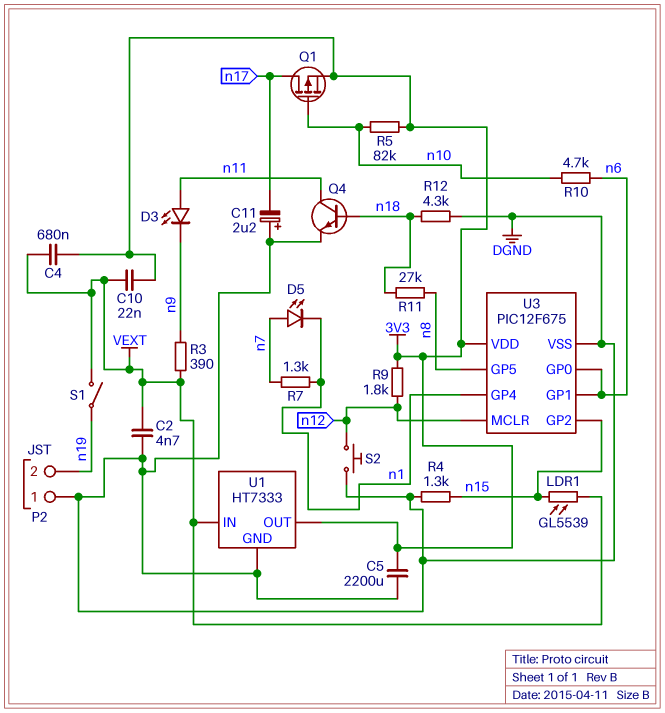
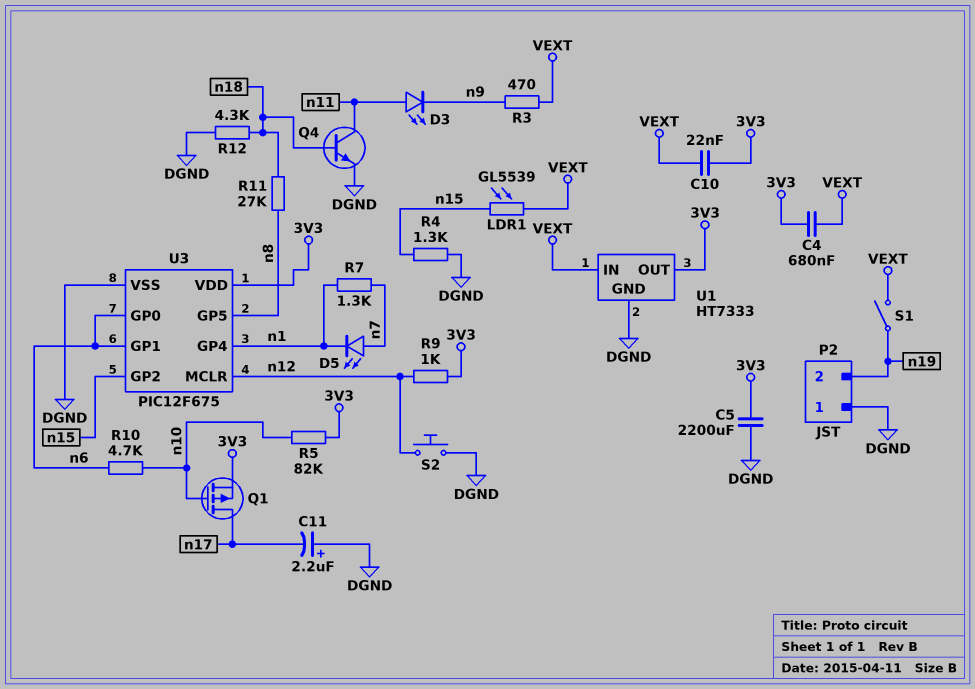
C2: 4.7nF (DGND, VEXT) -> none
R3: 390 (VEXT, n9) -> 470 (VEXT, n9)
R9: 1.8k (3V3, n12) -> 1k (3V3, n12)

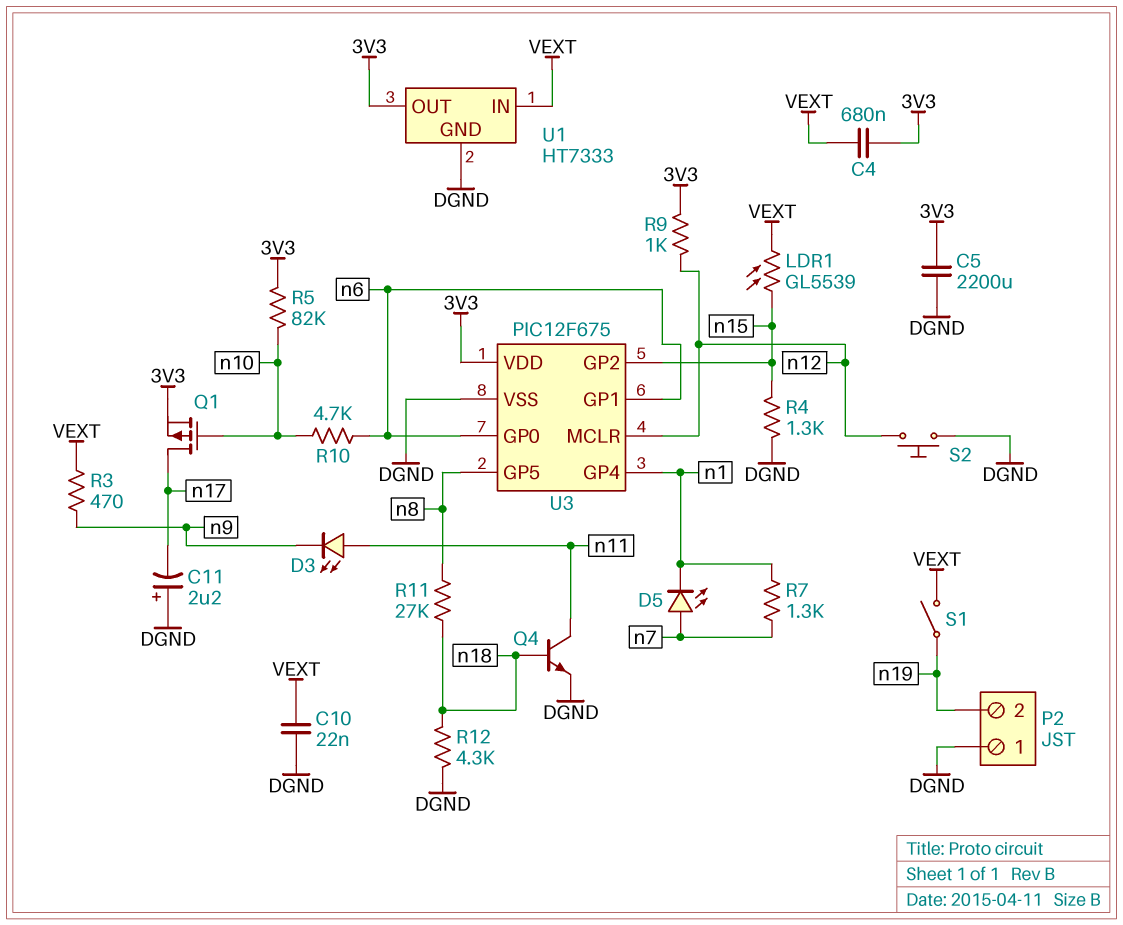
C10: 22nF (3V3, VEXT) -> 22nF (DGND, VEXT)

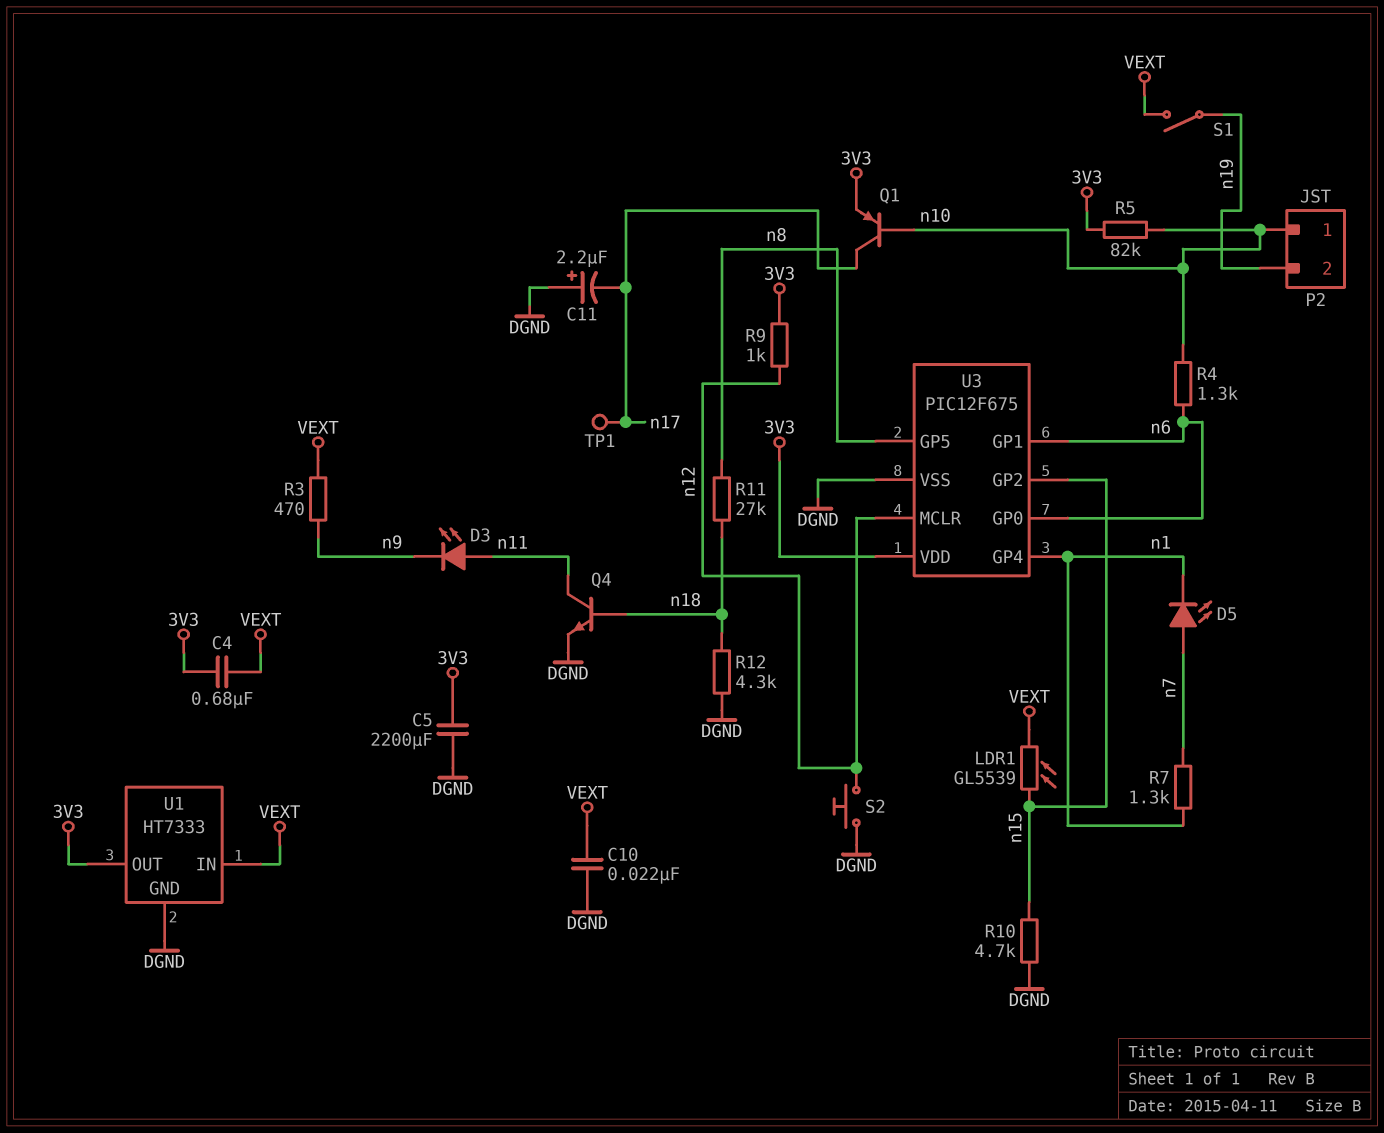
P2 pin 1: DGND -> n10
Q1: PMOS (G n10, D n17, S 3V3) -> PNP (B n10, C n17, E 3V3)
R4: 1.3k (DGND, n15) -> 1.3k (n6, n10)
R10: 4.7k (n6, n10) -> 4.7k (DGND, n15)
TP1: none -> test point (n17)

